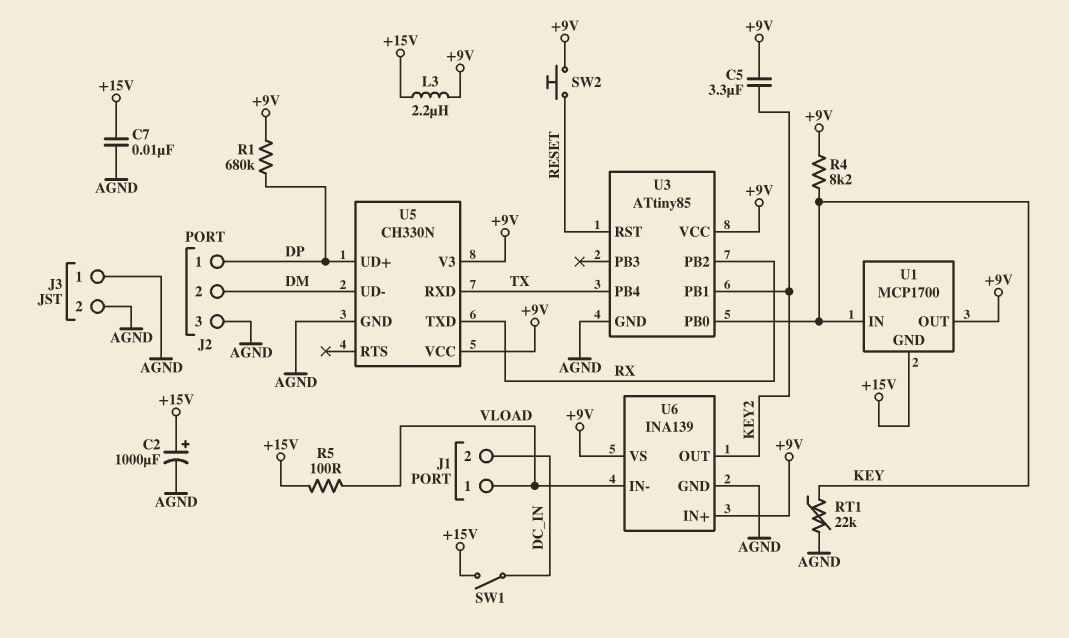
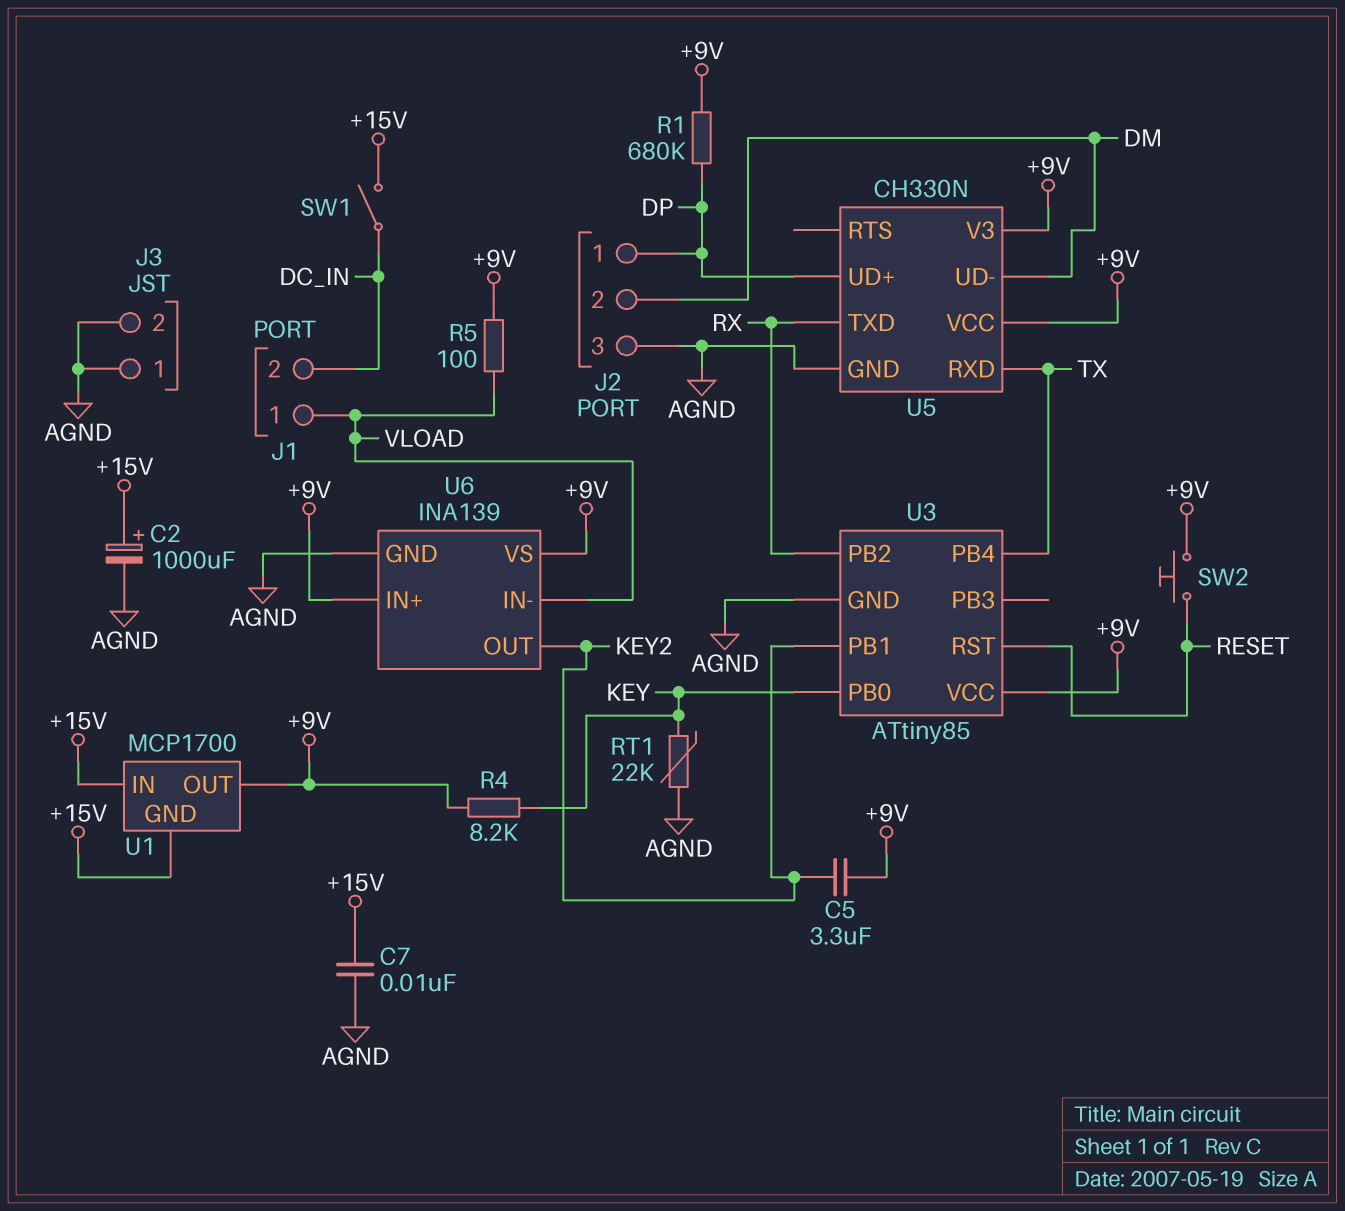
L3: 2.2uH (+9V, +15V) -> none
R5: 100 (+15V, VLOAD) -> 100 (+9V, VLOAD)
U1 pin IN: KEY -> +15V

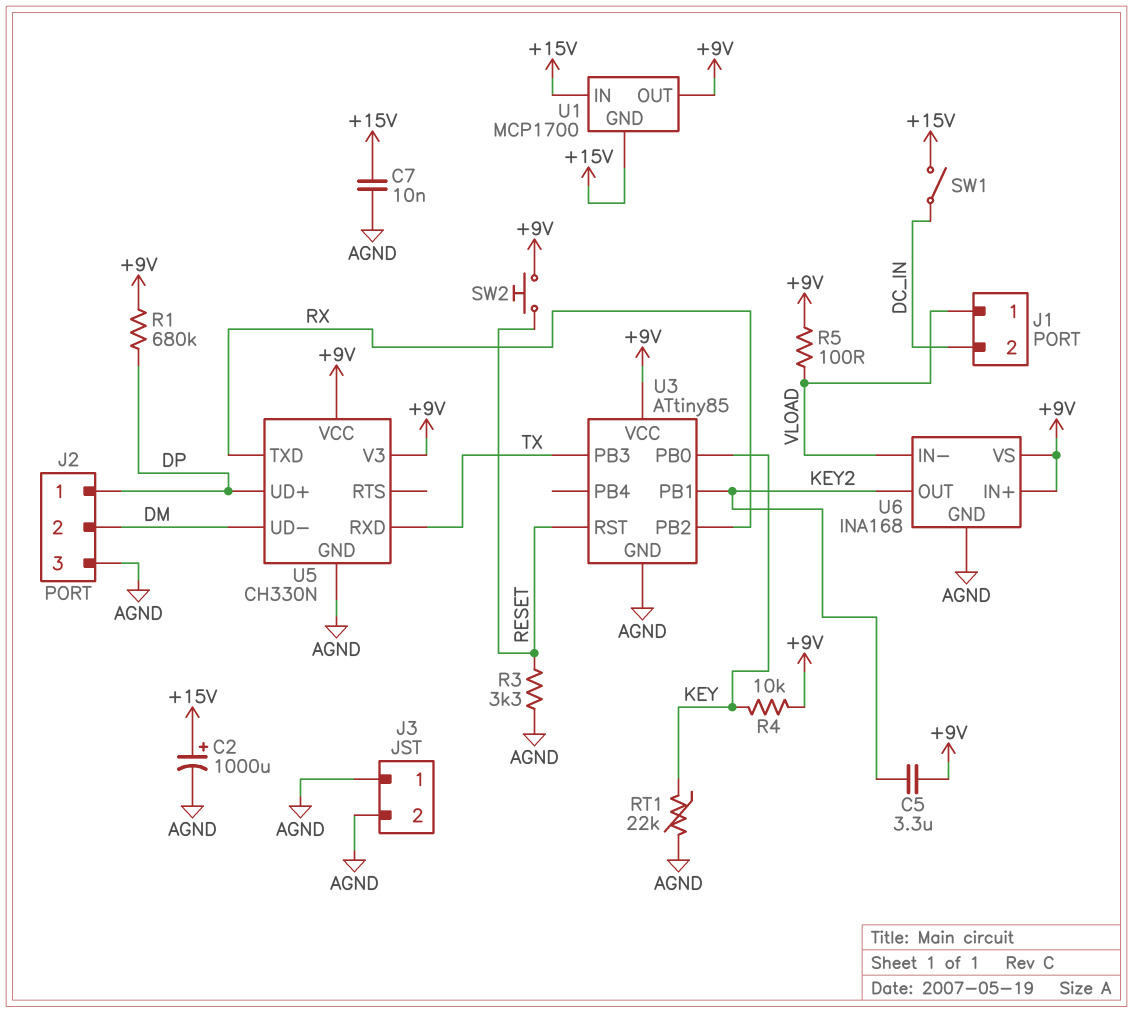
R3: none -> 3.3k (AGND, RESET)
R4: 8.2k (+9V, KEY) -> 10k (+9V, KEY)
U3 pin PB3: none -> TX
U3 pin PB4: TX -> none
U6: INA139 -> INA168

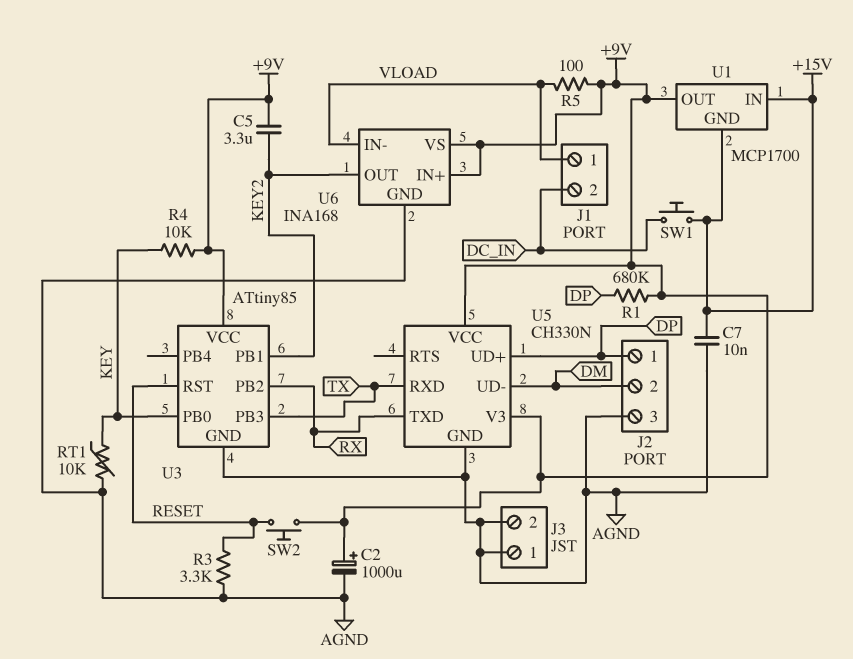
C2: 1000uF (plus +15V, minus AGND) -> 1000uF (plus +9V, minus AGND)
RT1: 22k (AGND, KEY) -> 10k (AGND, KEY)
SW1: switch (+15V, DC_IN) -> button (+15V, DC_IN)

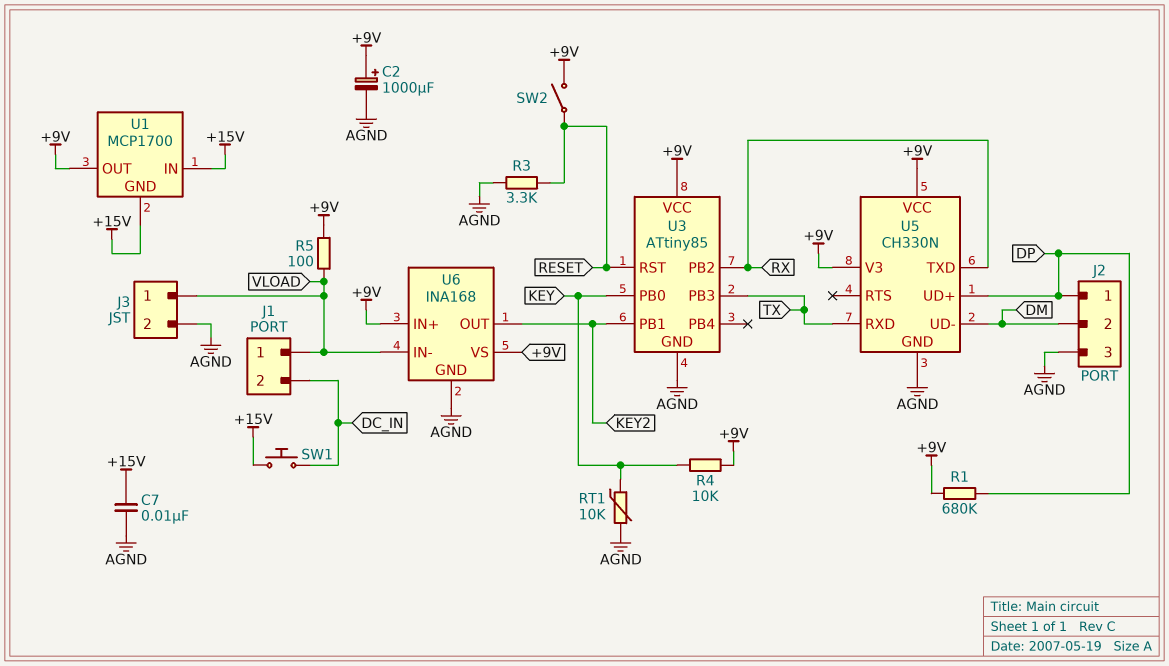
C5: 3.3uF (+9V, KEY2) -> none
J3 pin 1: AGND -> VLOAD
SW2: button (+9V, RESET) -> switch (+9V, RESET)

